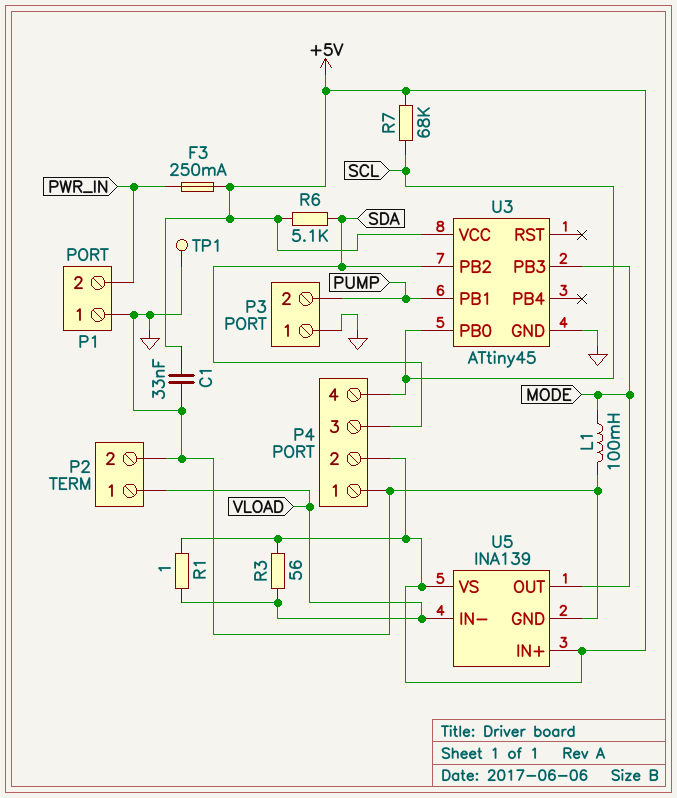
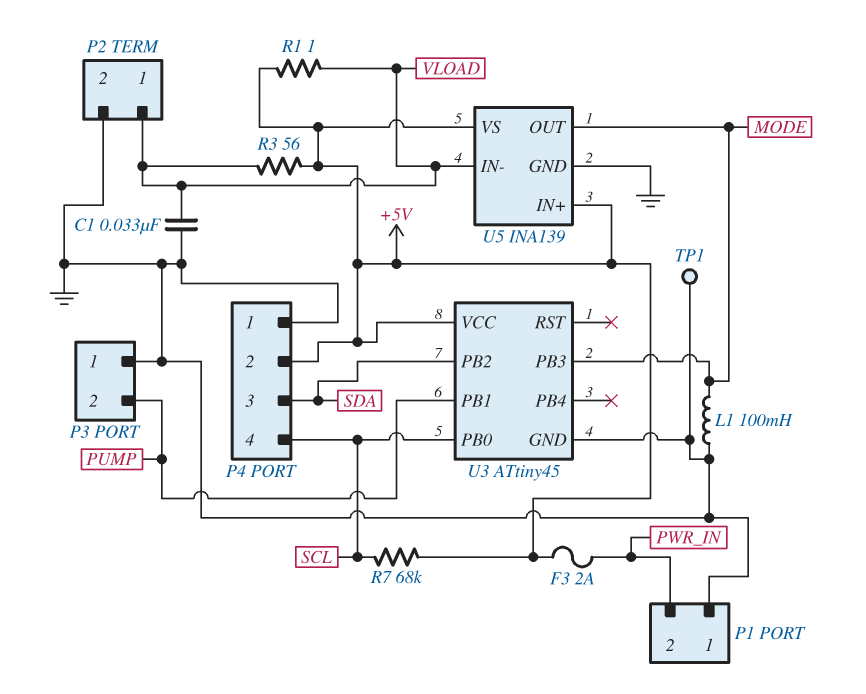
C1: 33nF (+5V, GND) -> 33nF (GND, VLOAD)
F3: 250mA (+5V, PWR_IN) -> 2A (+5V, PWR_IN)
R6: 5.1k (+5V, SDA) -> none

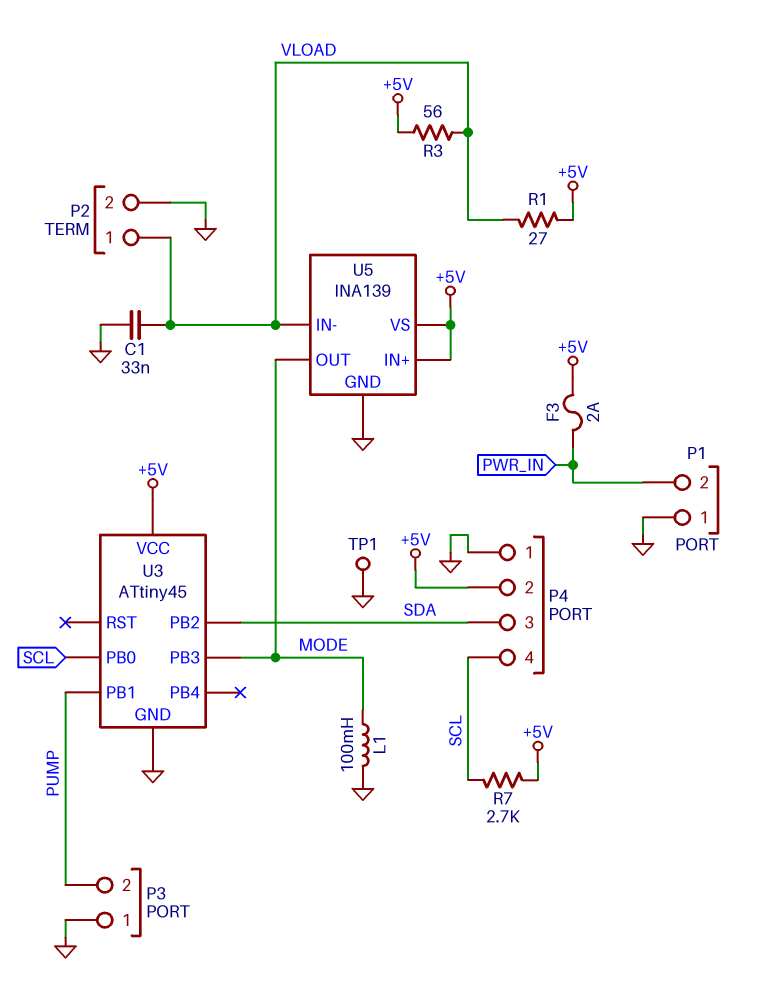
R1: 1 (+5V, VLOAD) -> 27 (+5V, VLOAD)
R7: 68k (+5V, SCL) -> 2.7k (+5V, SCL)

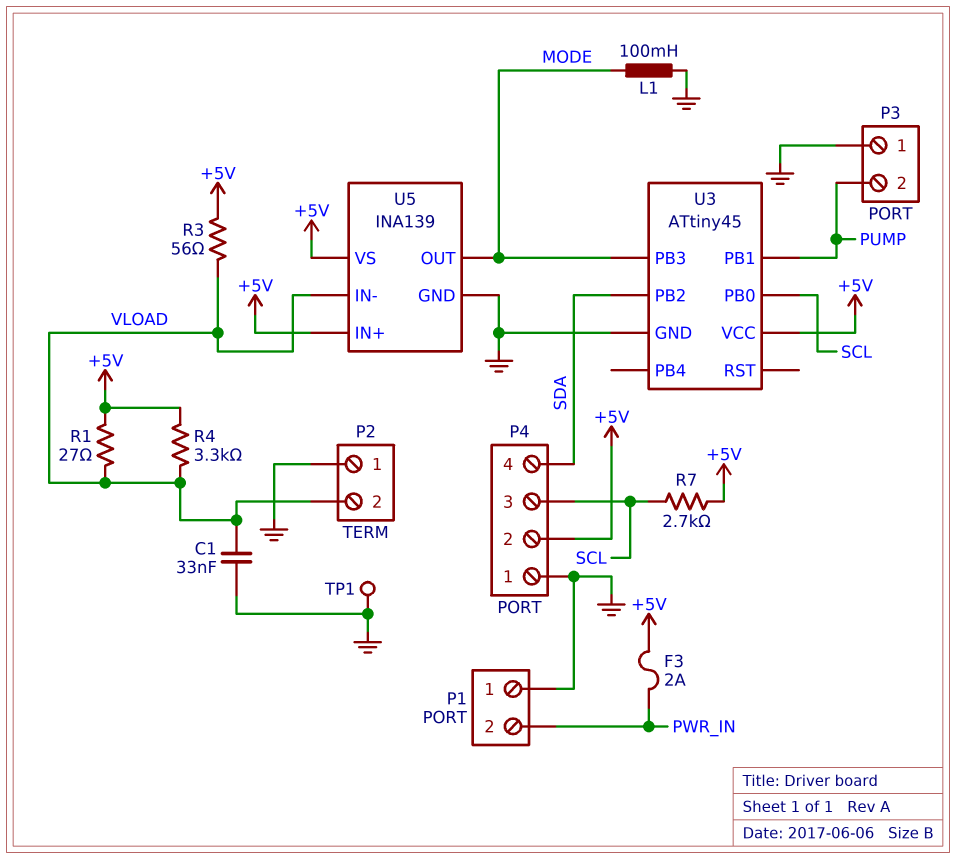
P2 pin 1: VLOAD -> GND
P2 pin 2: GND -> VLOAD
P4 pin 3: SDA -> SCL
P4 pin 4: SCL -> SDA
R4: none -> 3.3k (+5V, VLOAD)

